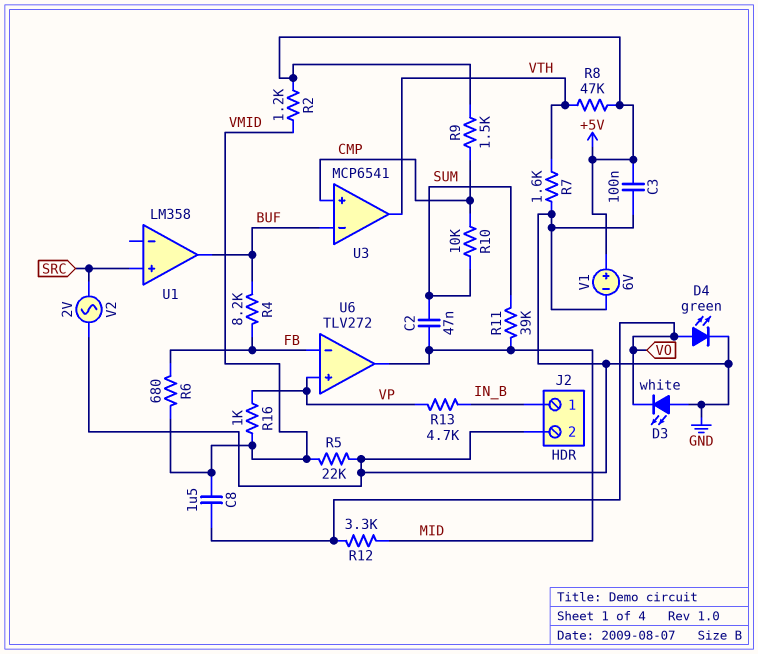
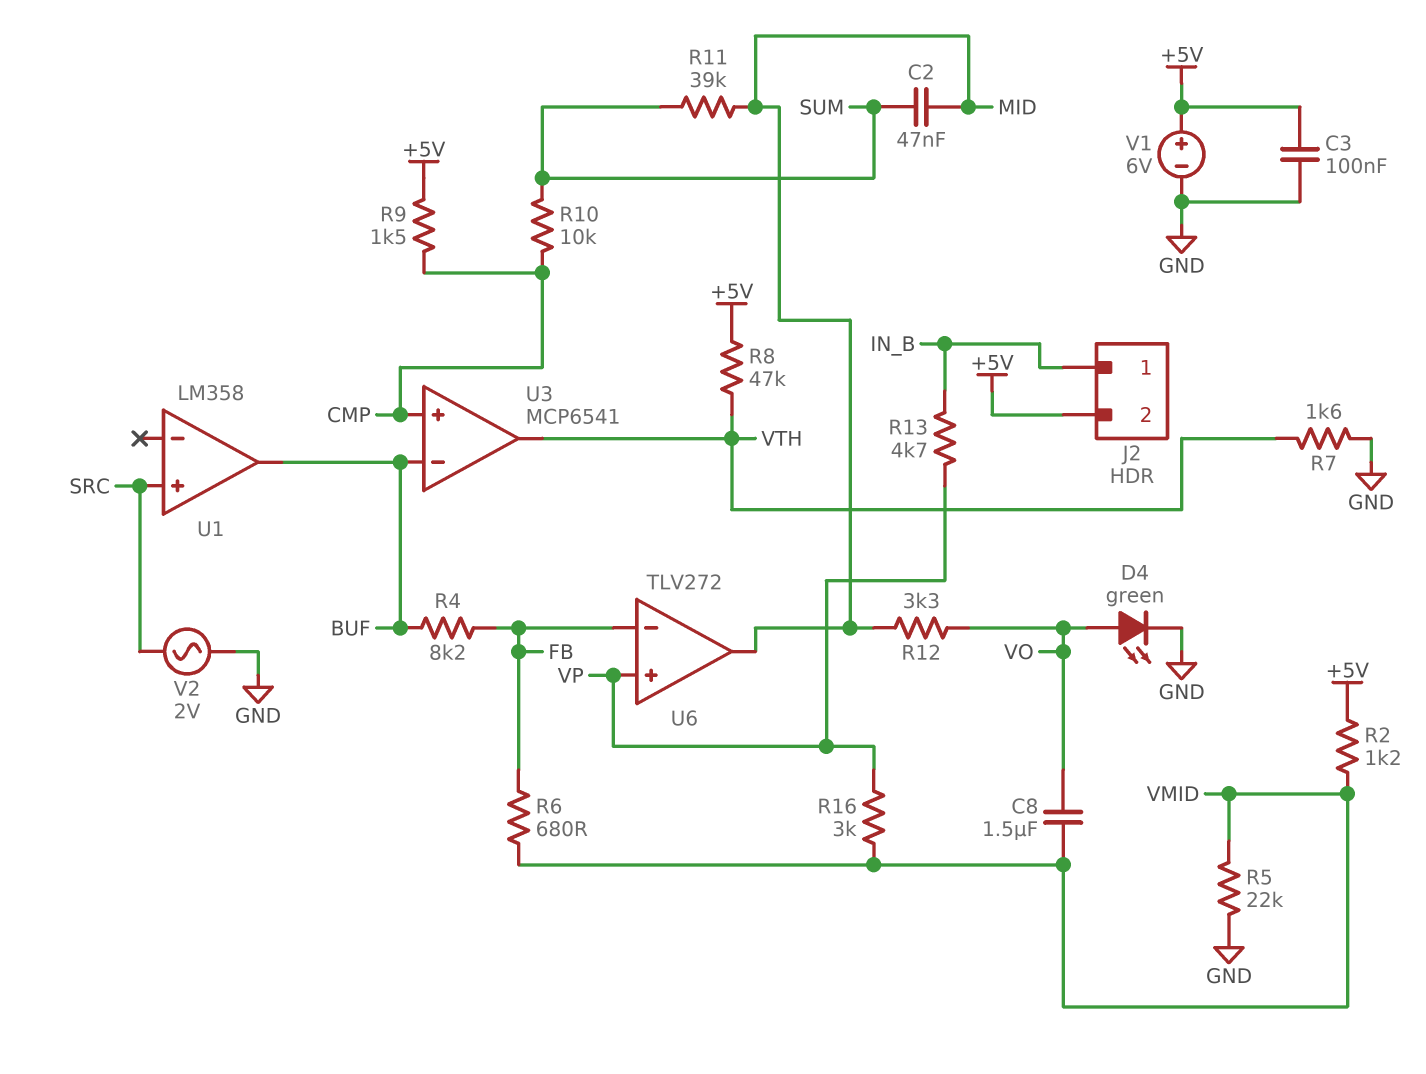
D3: LED white (A GND, K VO) -> none
J2 pin 2: GND -> +5V
R16: 1k (VMID, VP) -> 3k (VMID, VP)

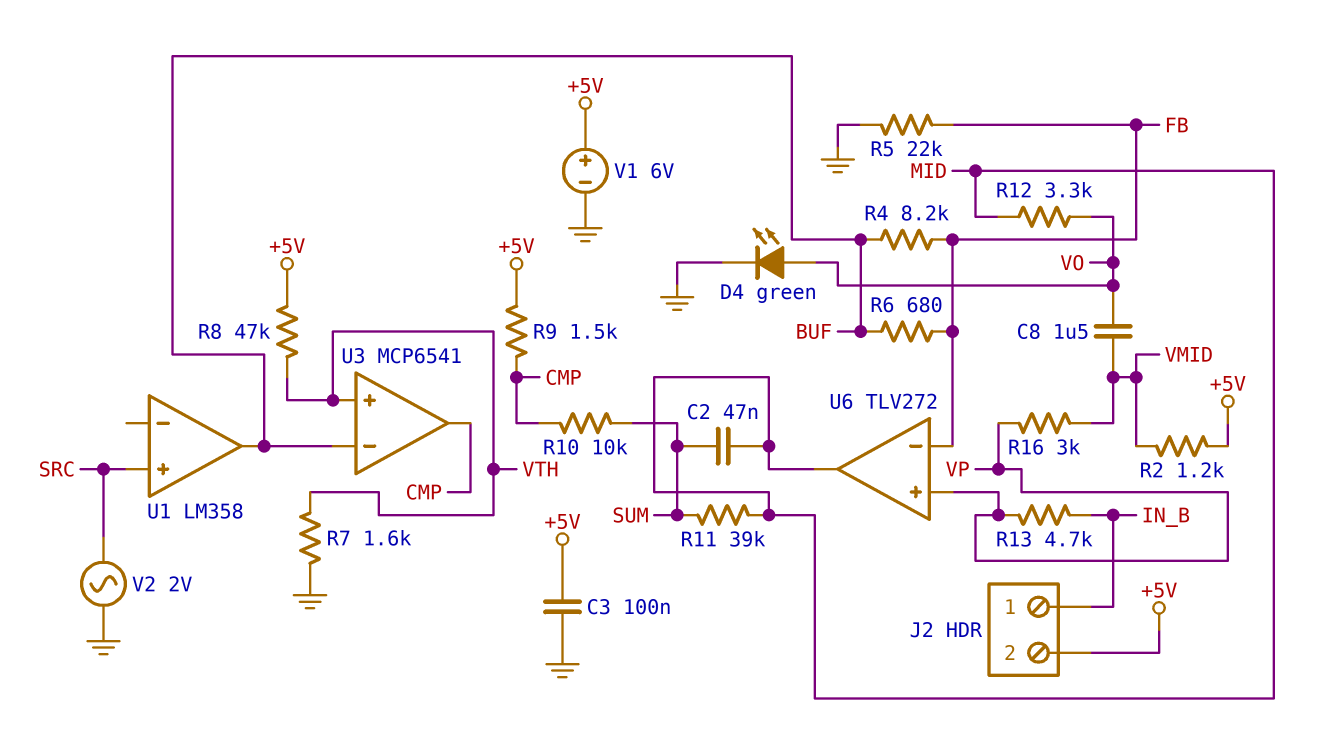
R5: 22k (GND, VMID) -> 22k (FB, GND)
R6: 680 (FB, VMID) -> 680 (BUF, FB)
U3 pin in+: CMP -> VTH
U3 pin out: VTH -> CMP

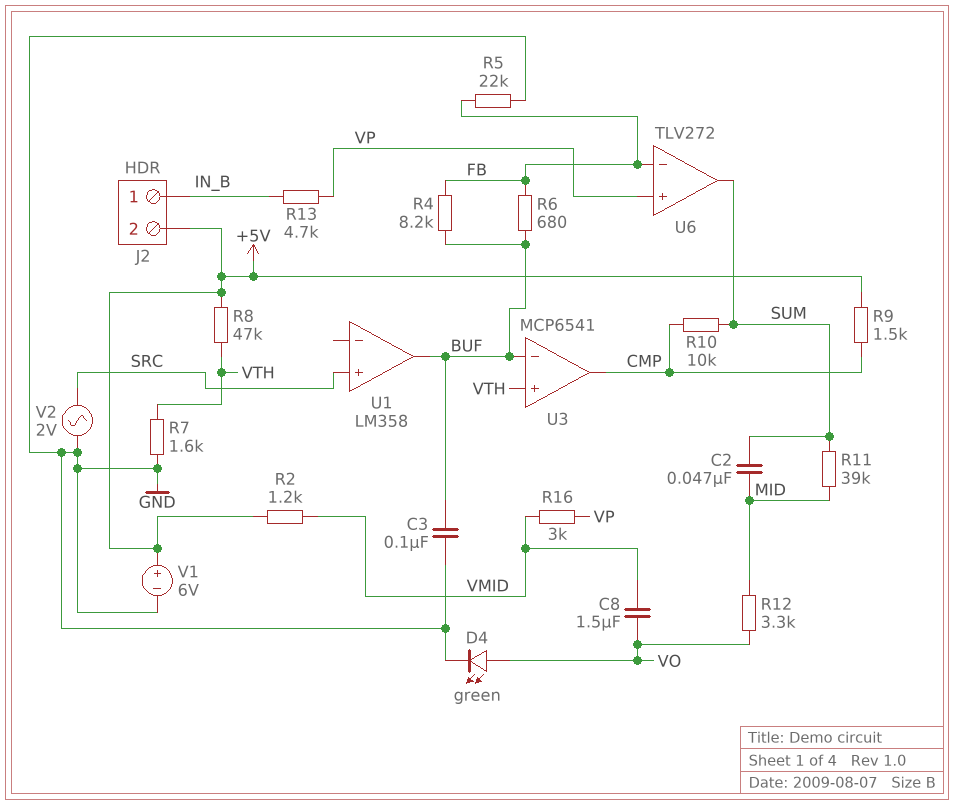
C3: 100nF (+5V, GND) -> 100nF (BUF, GND)
U6 pin out: MID -> SUM

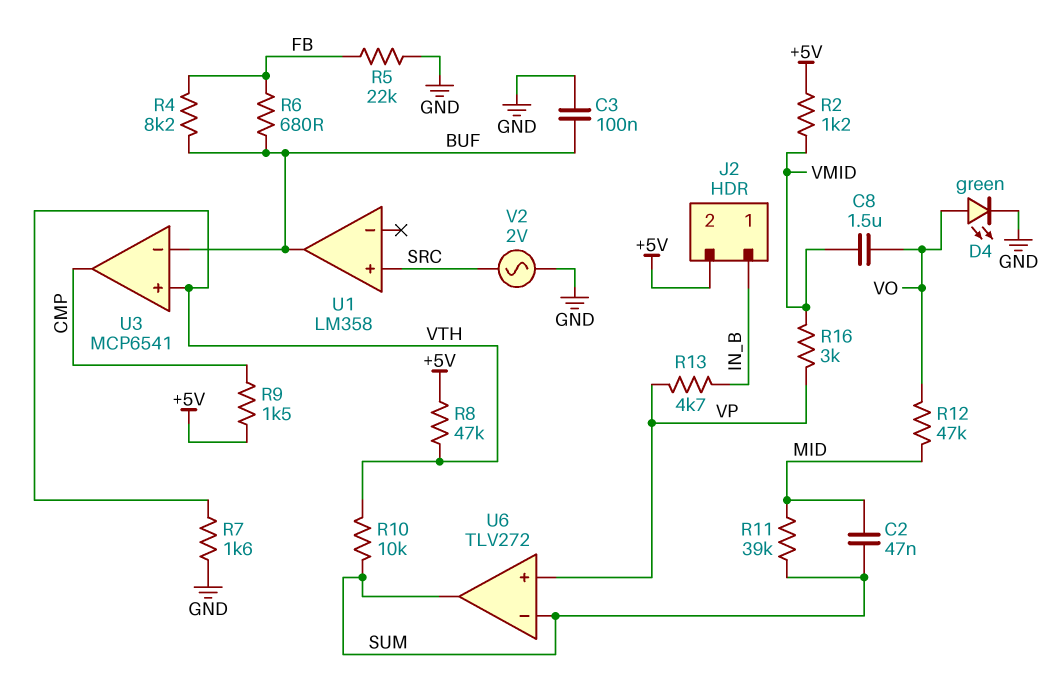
R10: 10k (CMP, SUM) -> 10k (SUM, VTH)
R12: 3.3k (MID, VO) -> 47k (MID, VO)
U6 pin in-: FB -> SUM
V1: 6V (plus +5V, minus GND) -> none

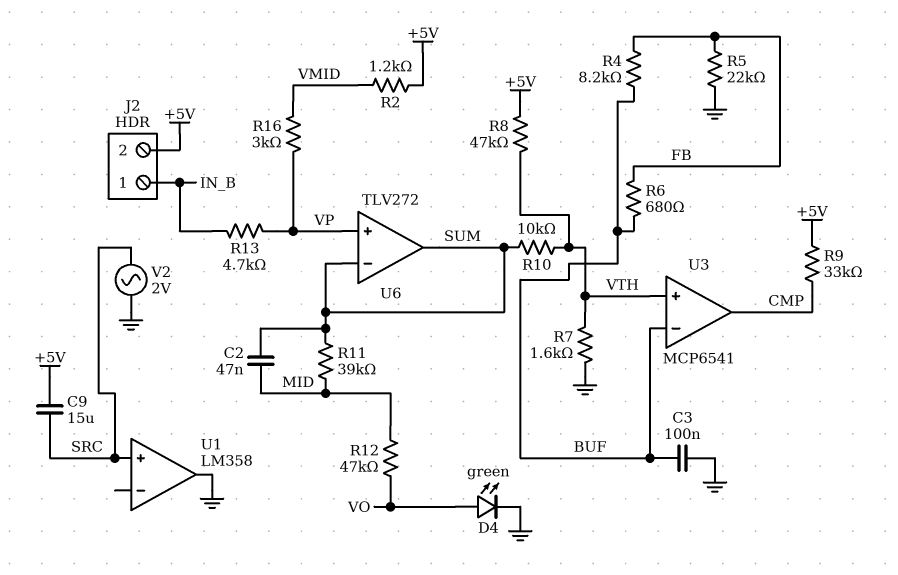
C8: 1.5uF (VMID, VO) -> none
C9: none -> 15uF (+5V, SRC)
R9: 1.5k (+5V, CMP) -> 33k (+5V, CMP)
U1 pin out: BUF -> GND

